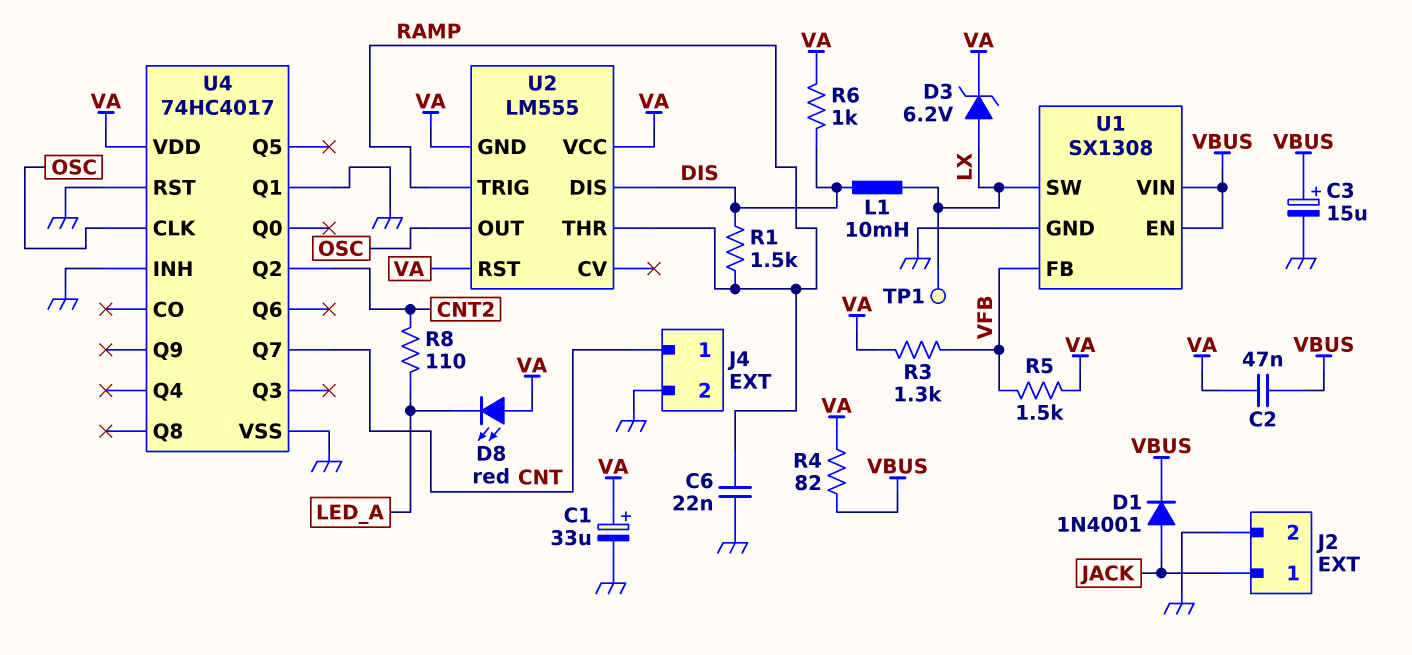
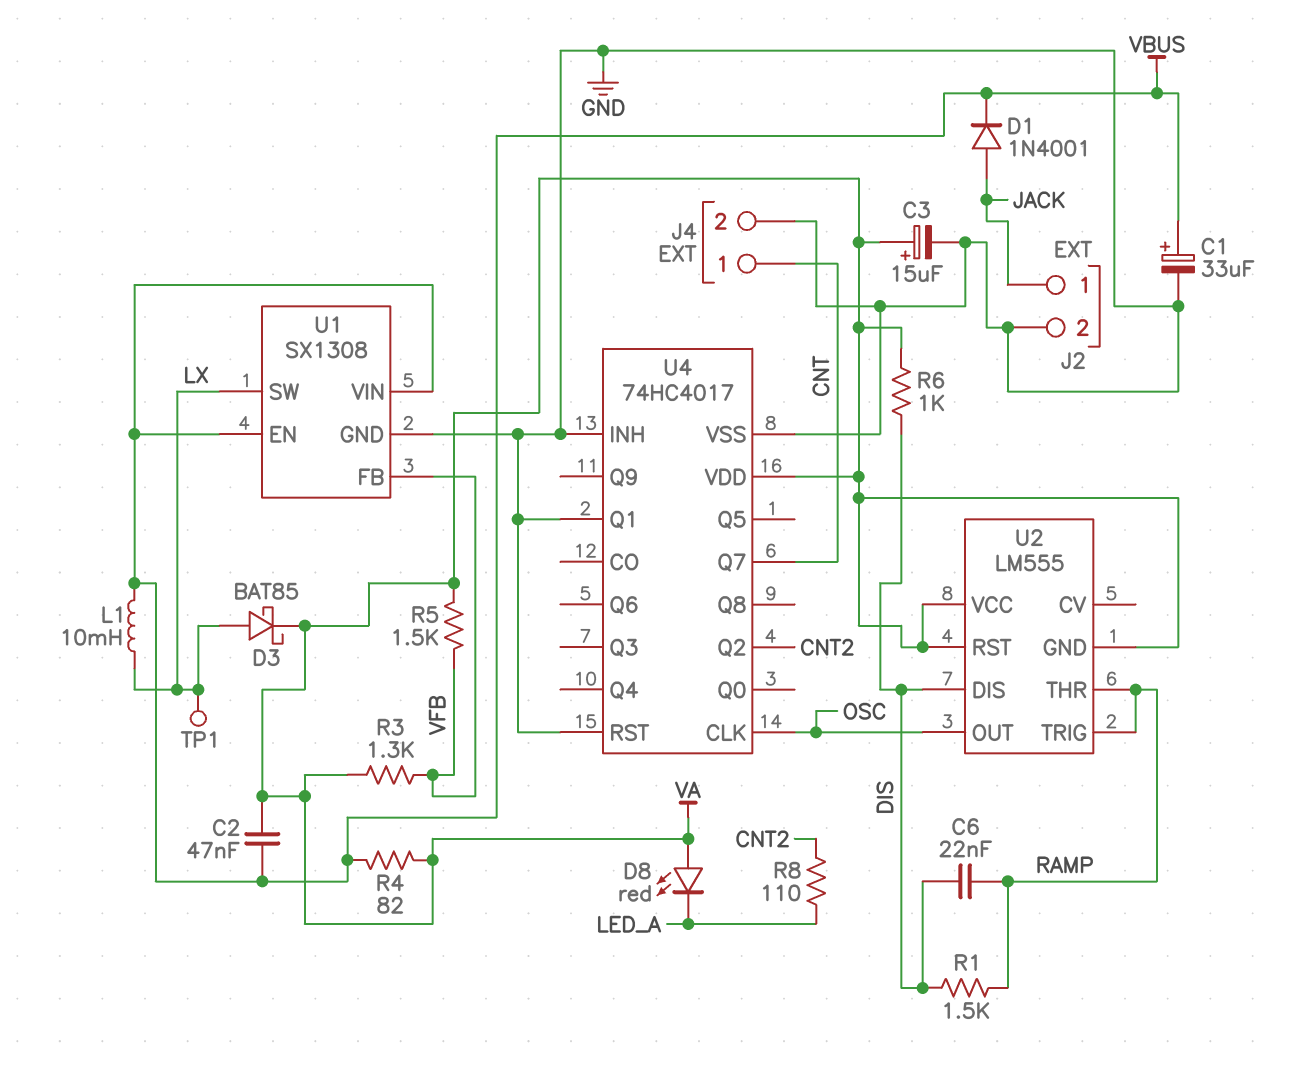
C1: 33uF (plus VA, minus GND) -> 33uF (plus VBUS, minus GND)
C3: 15uF (plus VBUS, minus GND) -> 15uF (plus VA, minus GND)
C6: 22nF (GND, RAMP) -> 22nF (DIS, RAMP)
D3: zener 6.2V (A LX, K VA) -> schottky BAT85 (A LX, K VA)
L1: 10mH (DIS, LX) -> 10mH (LX, VBUS)

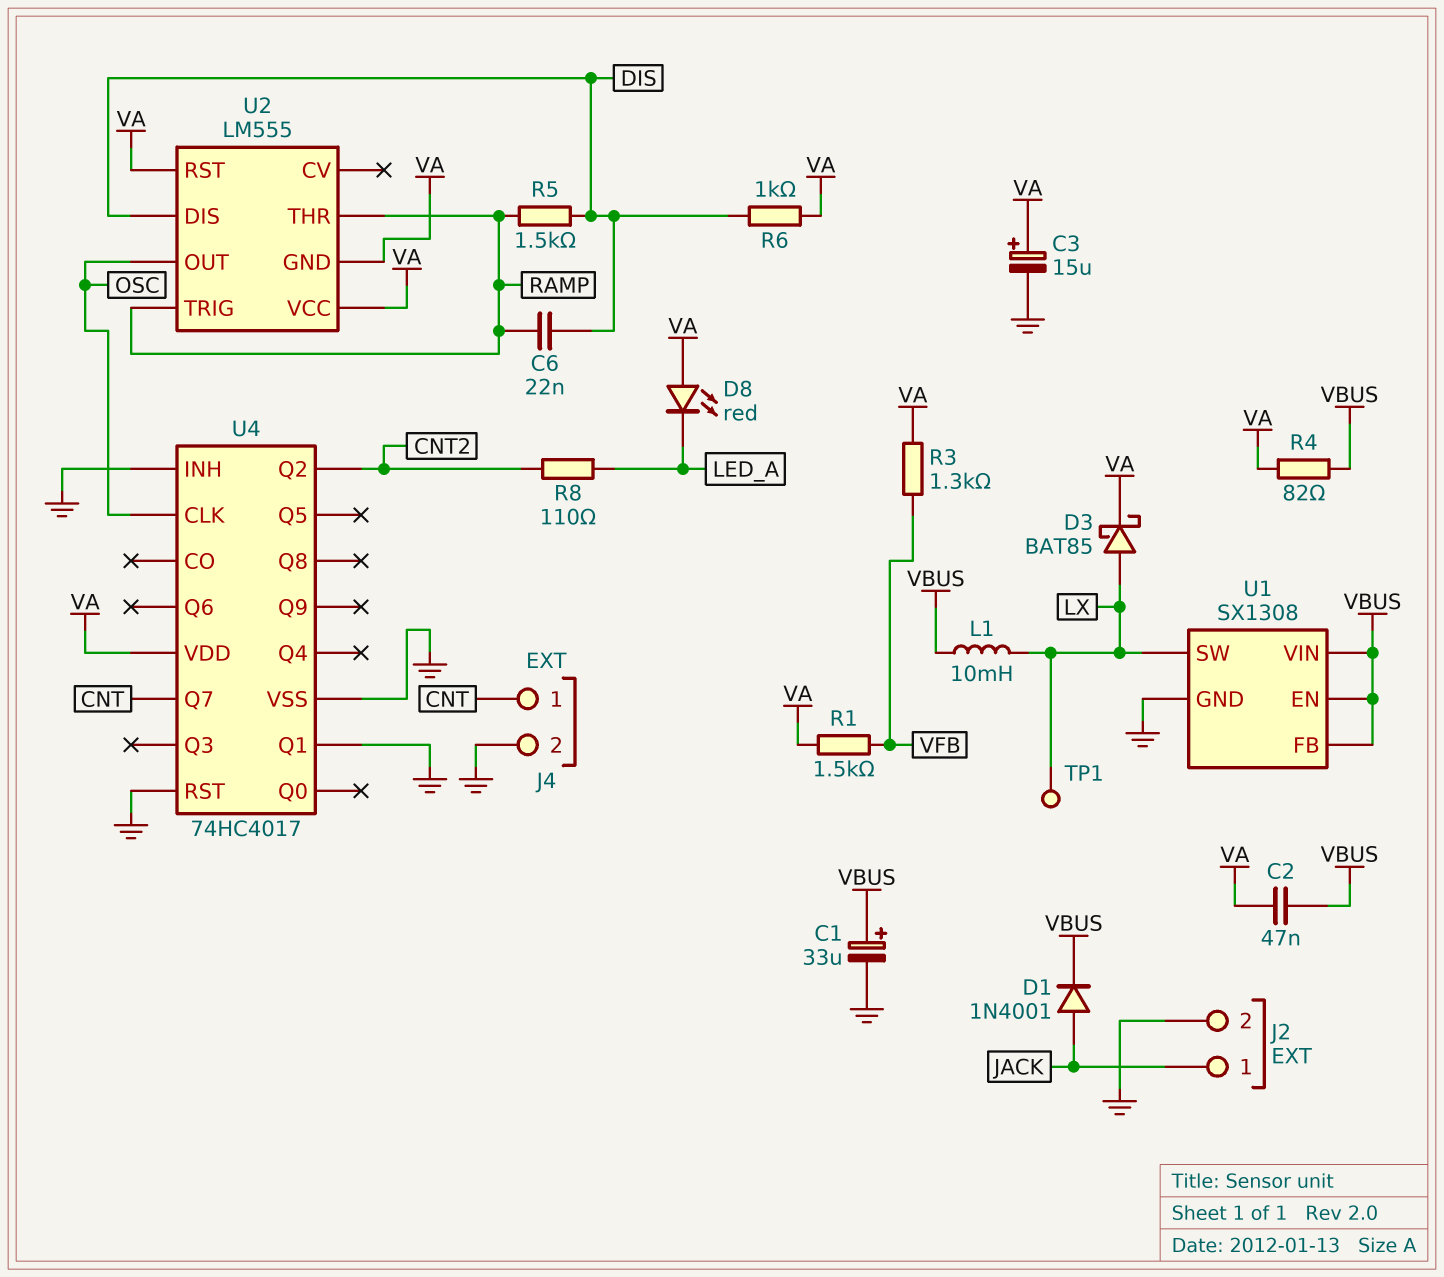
R1: 1.5k (DIS, RAMP) -> 1.5k (VA, VFB)
R5: 1.5k (VA, VFB) -> 1.5k (DIS, RAMP)
U1 pin FB: VFB -> VBUS

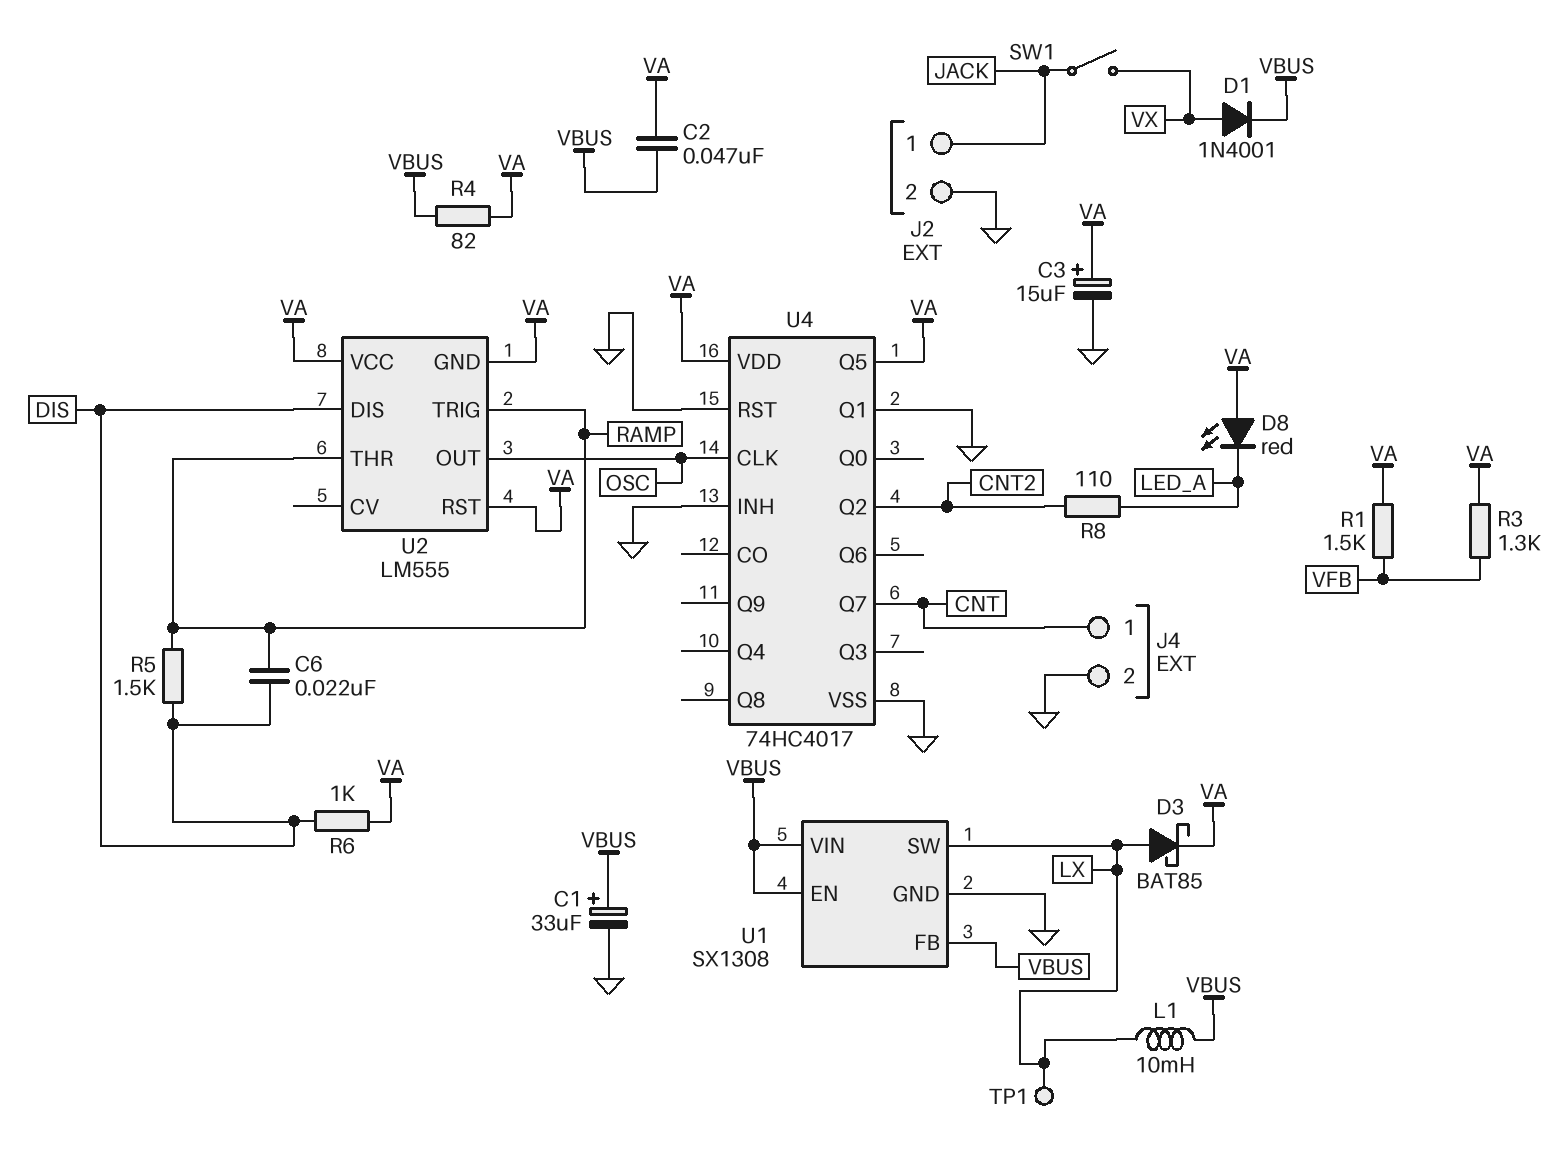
D1: diode 1N4001 (A JACK, K VBUS) -> diode 1N4001 (A VX, K VBUS)
SW1: none -> switch (JACK, VX)
U4 pin Q5: none -> VA

